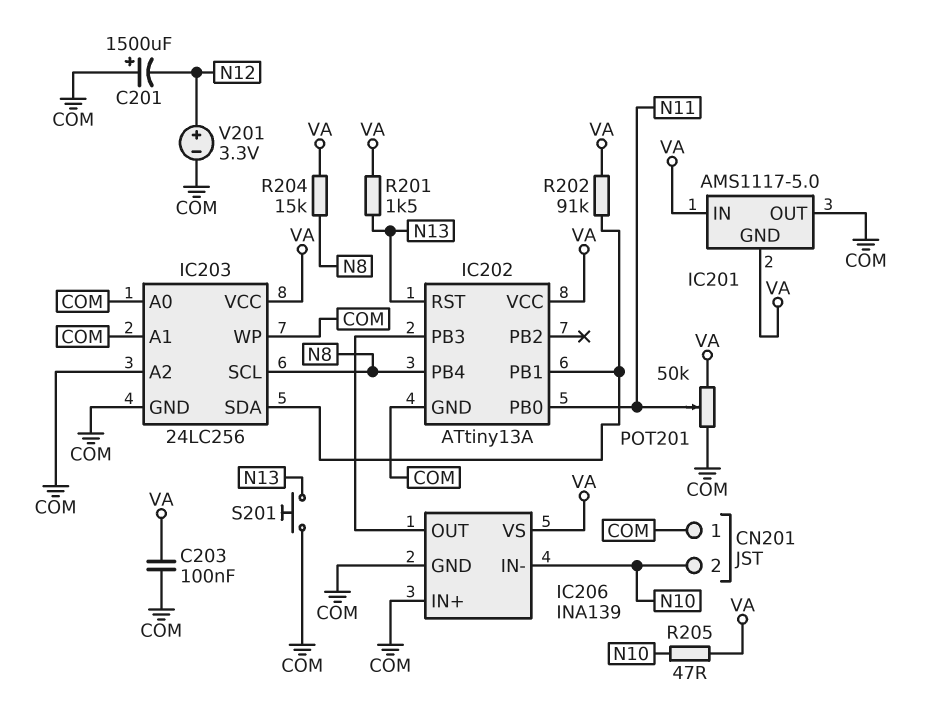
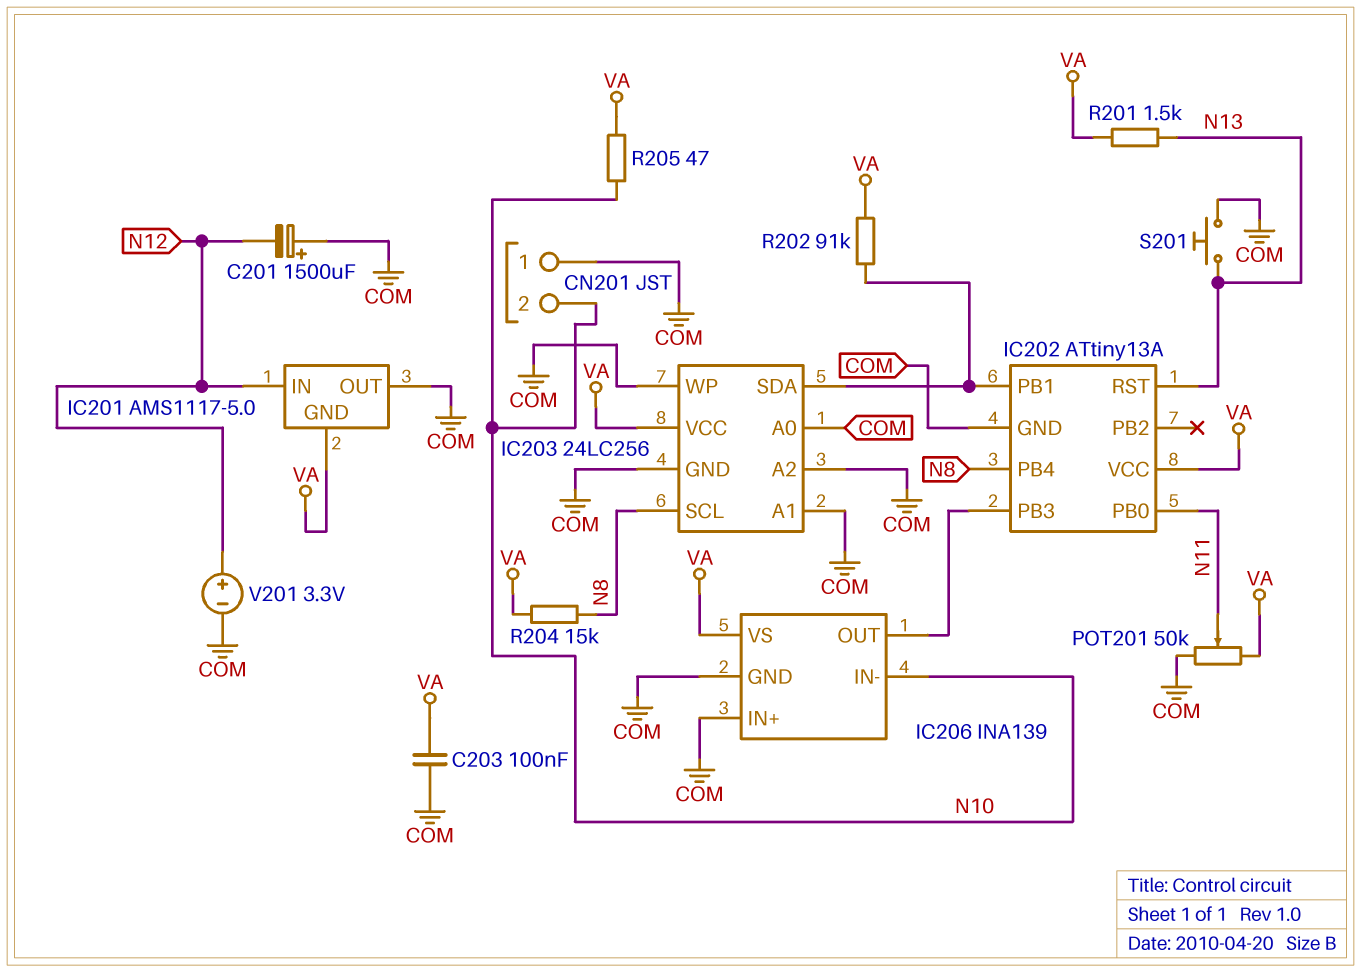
IC201 pin IN: VA -> N12

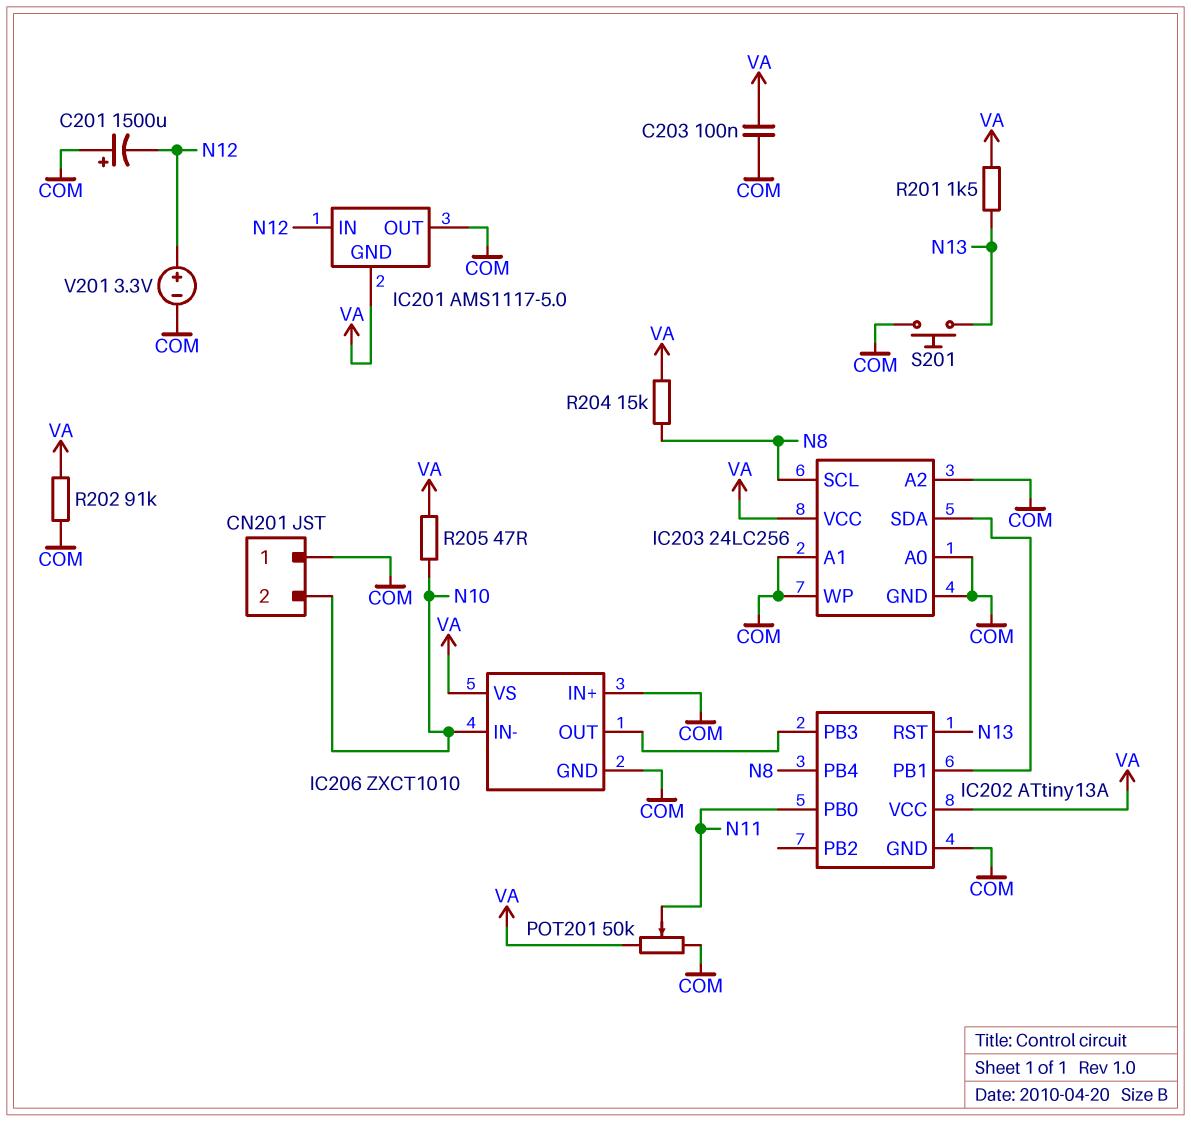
IC206: INA139 -> ZXCT1010
R202: 91k (IC202/PB1, VA) -> 91k (COM, VA)

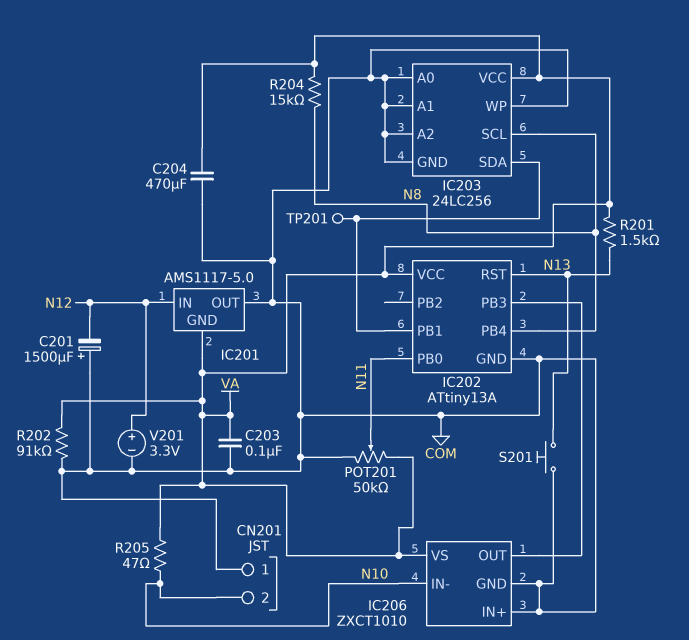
C204: none -> 470uF (COM, VA)
TP201: none -> test point (IC202/PB1)

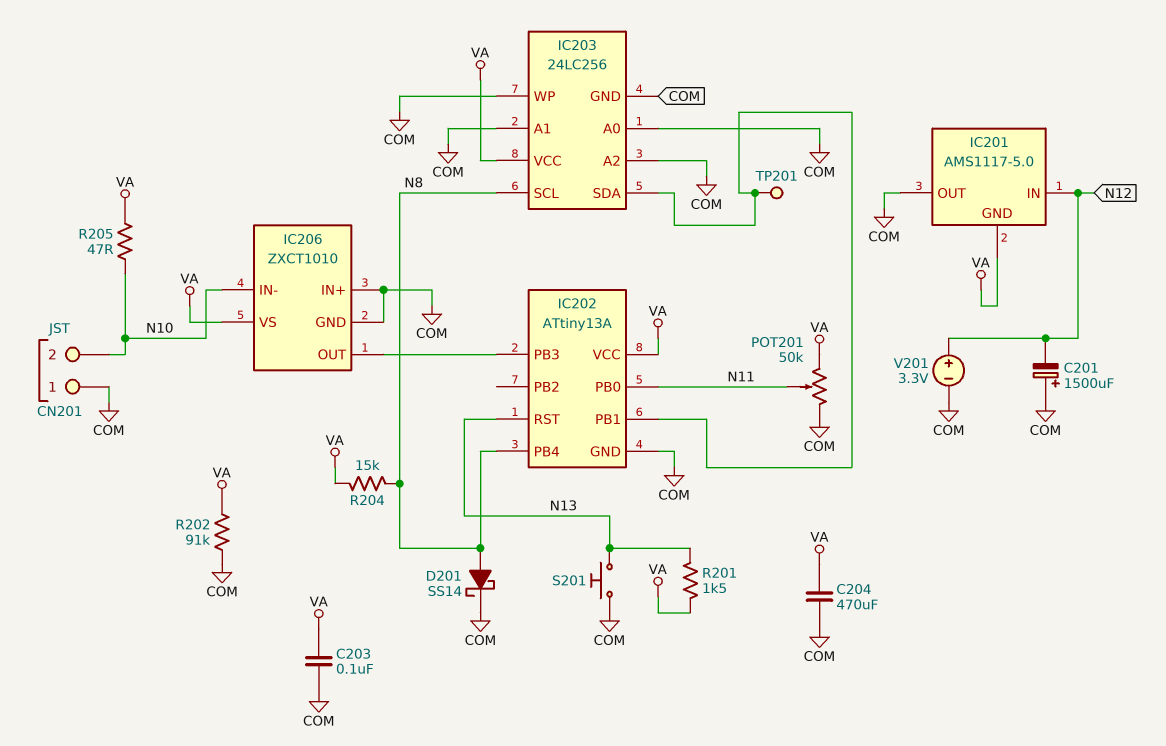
D201: none -> schottky SS14 (A N8, K COM)

